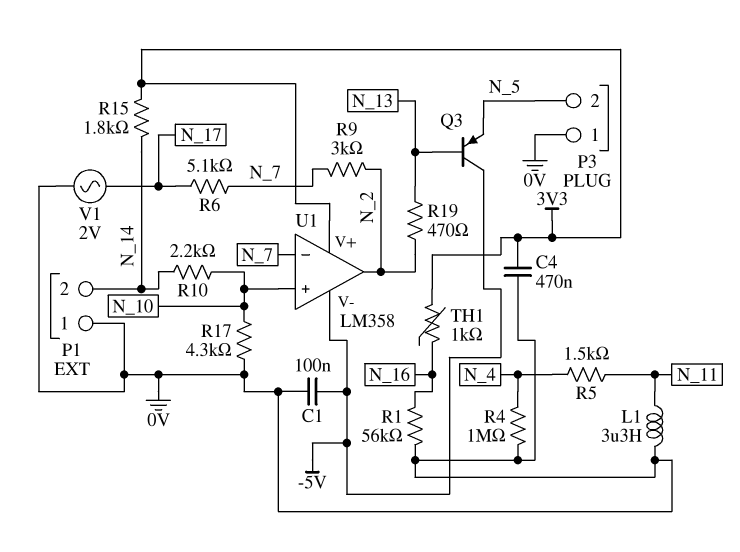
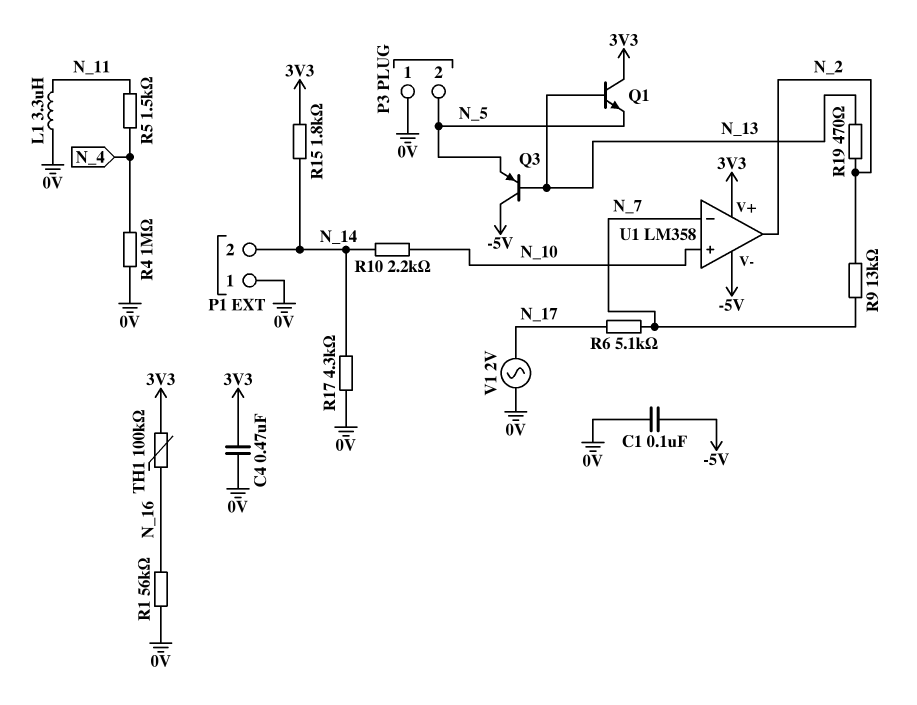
Q1: none -> NPN (B N_13, C 3V3, E N_5)
R9: 3k (N_2, N_7) -> 13k (N_2, N_7)
R17: 4.3k (0V, N_10) -> 4.3k (0V, N_14)
TH1: 1k (3V3, N_16) -> 100k (3V3, N_16)

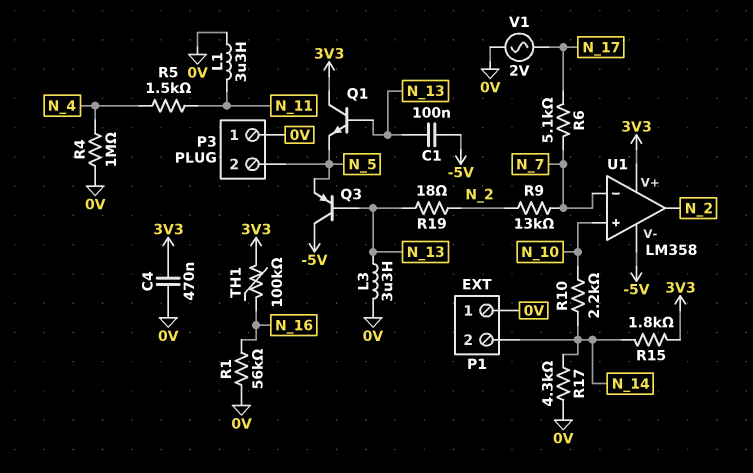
C1: 100nF (-5V, 0V) -> 100nF (-5V, N_13)
L3: none -> 3.3uH (0V, N_13)
R19: 470 (N_2, N_13) -> 18 (N_2, N_13)

